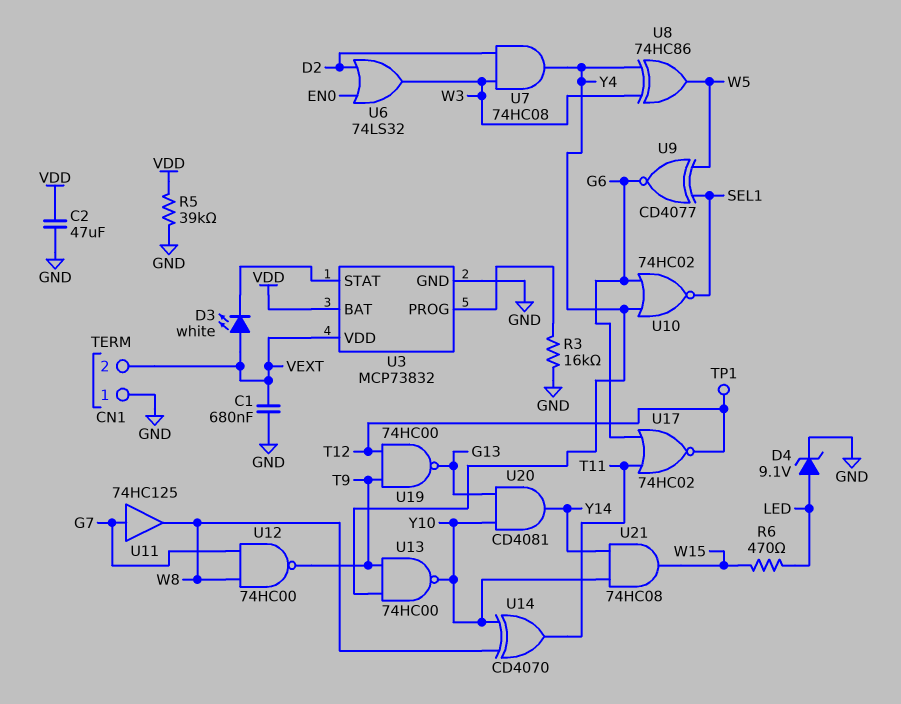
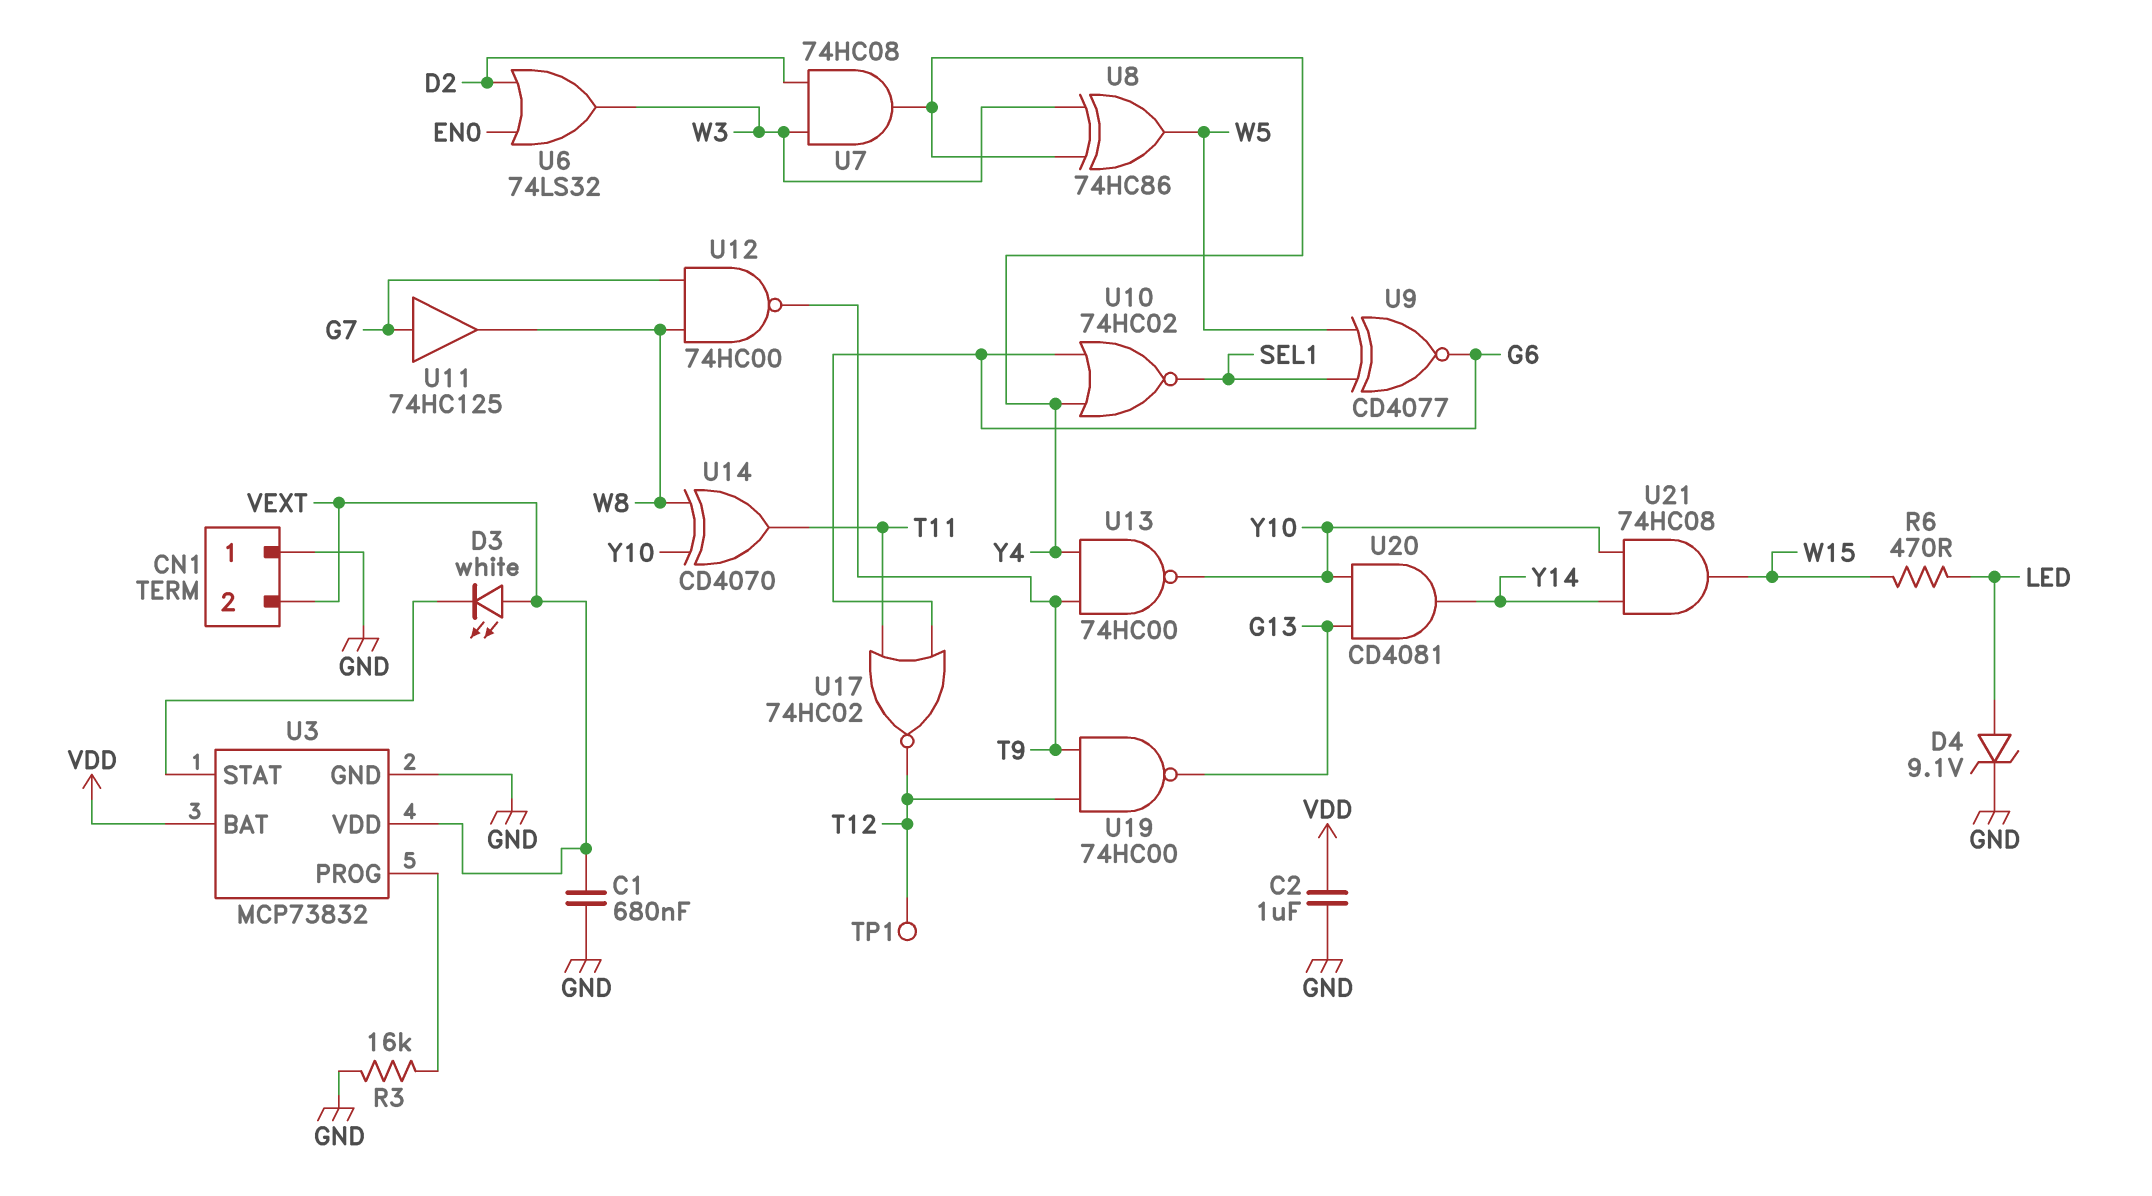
C2: 47uF (GND, VDD) -> 1uF (GND, VDD)
R5: 39k (GND, VDD) -> none

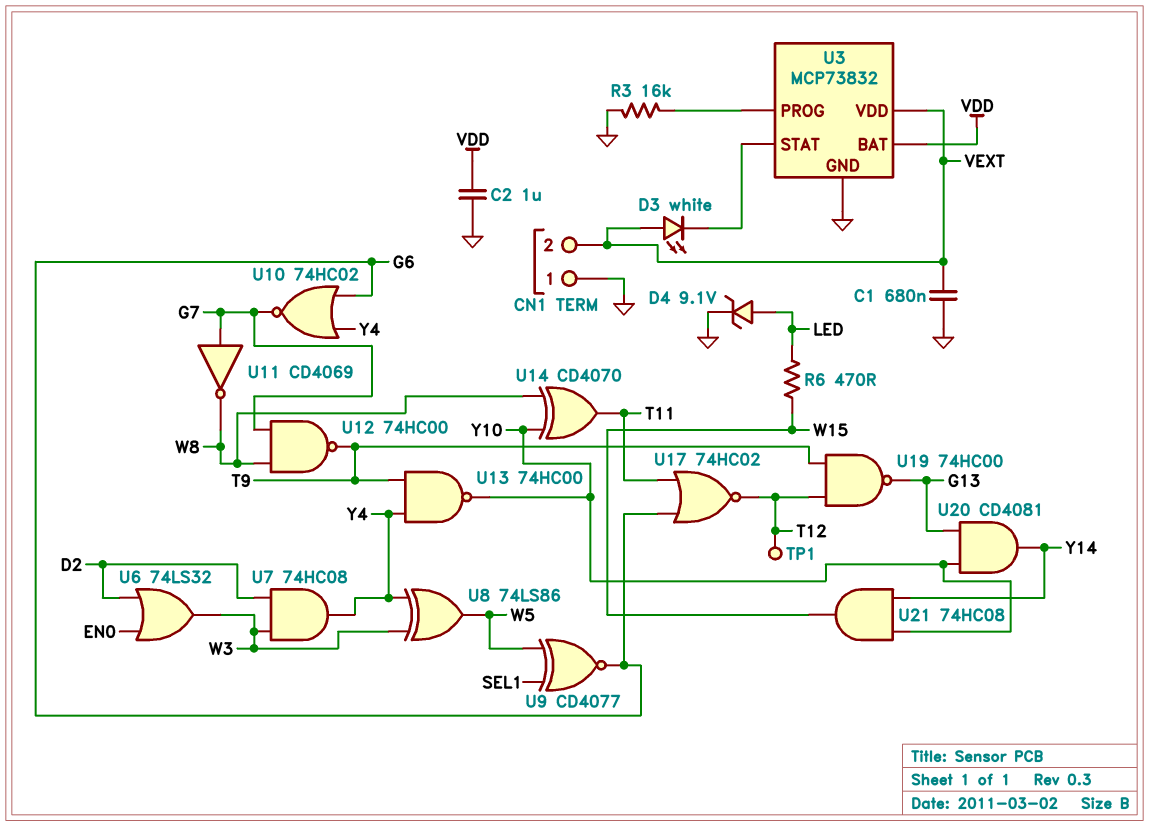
U8: XOR 74HC86 (in W3, in Y4, out W5) -> XOR 74LS86 (in W3, in Y4, out W5)
U10: NOR 74HC02 (in G6, in Y4, out SEL1) -> NOR 74HC02 (in G6, in Y4, out G7)
U11: buffer 74HC125 (in G7, out W8) -> NOT CD4069 (in G7, out W8)

